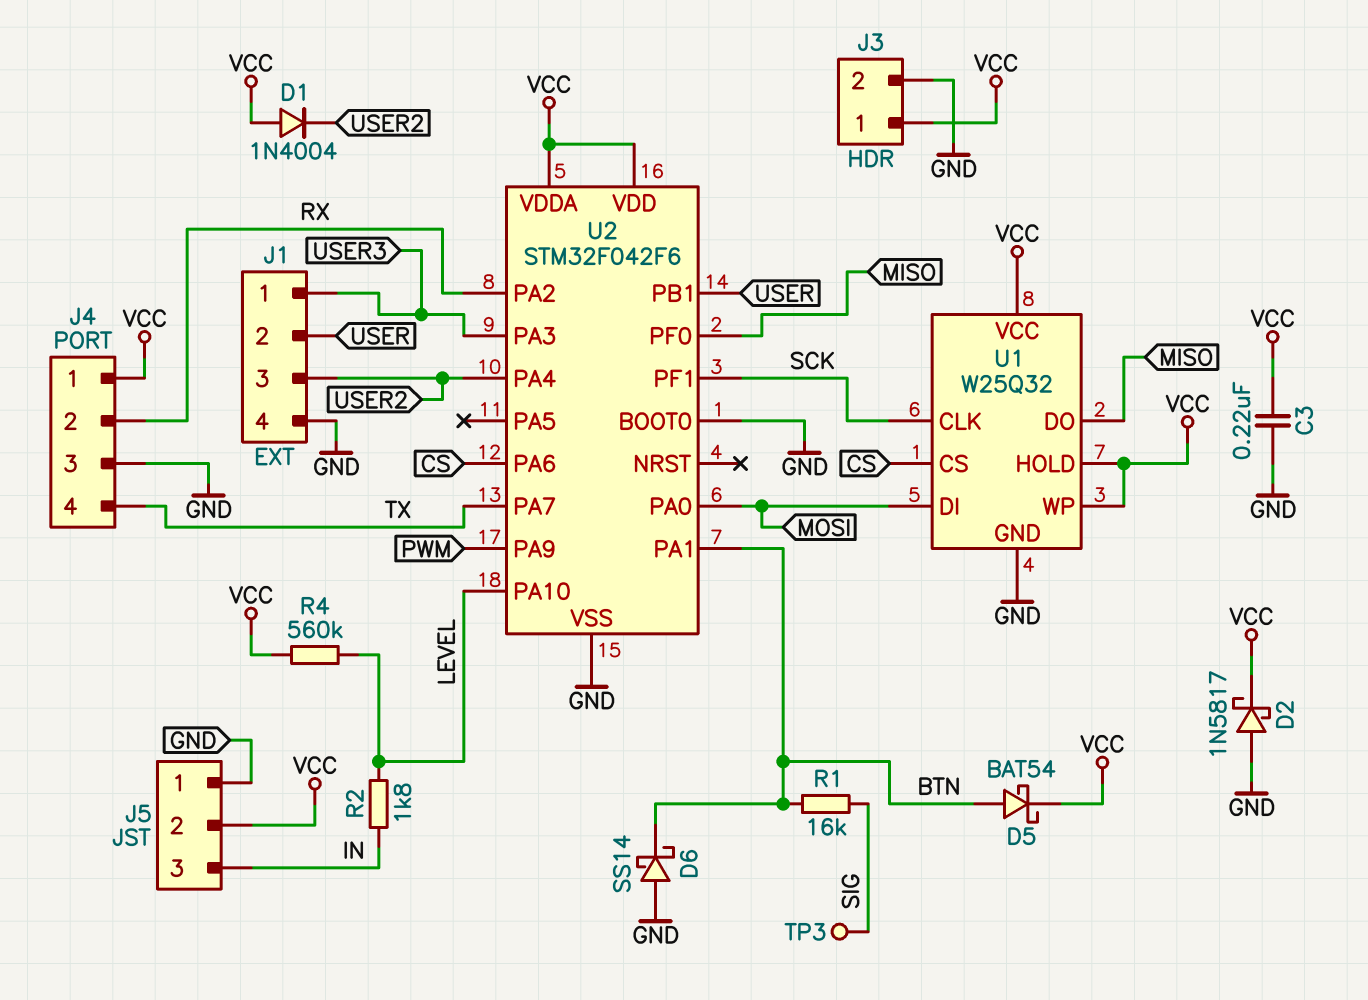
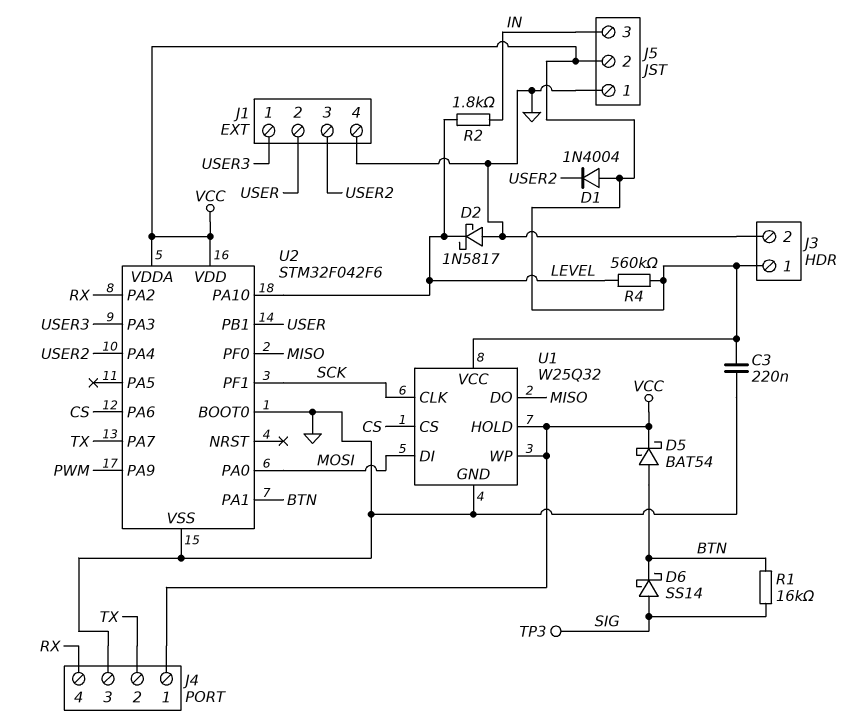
D2: schottky 1N5817 (A GND, K VCC) -> schottky 1N5817 (A GND, K LEVEL)
D6: schottky SS14 (A GND, K BTN) -> schottky SS14 (A SIG, K BTN)
J4 pin 2: RX -> TX
J4 pin 4: TX -> RX

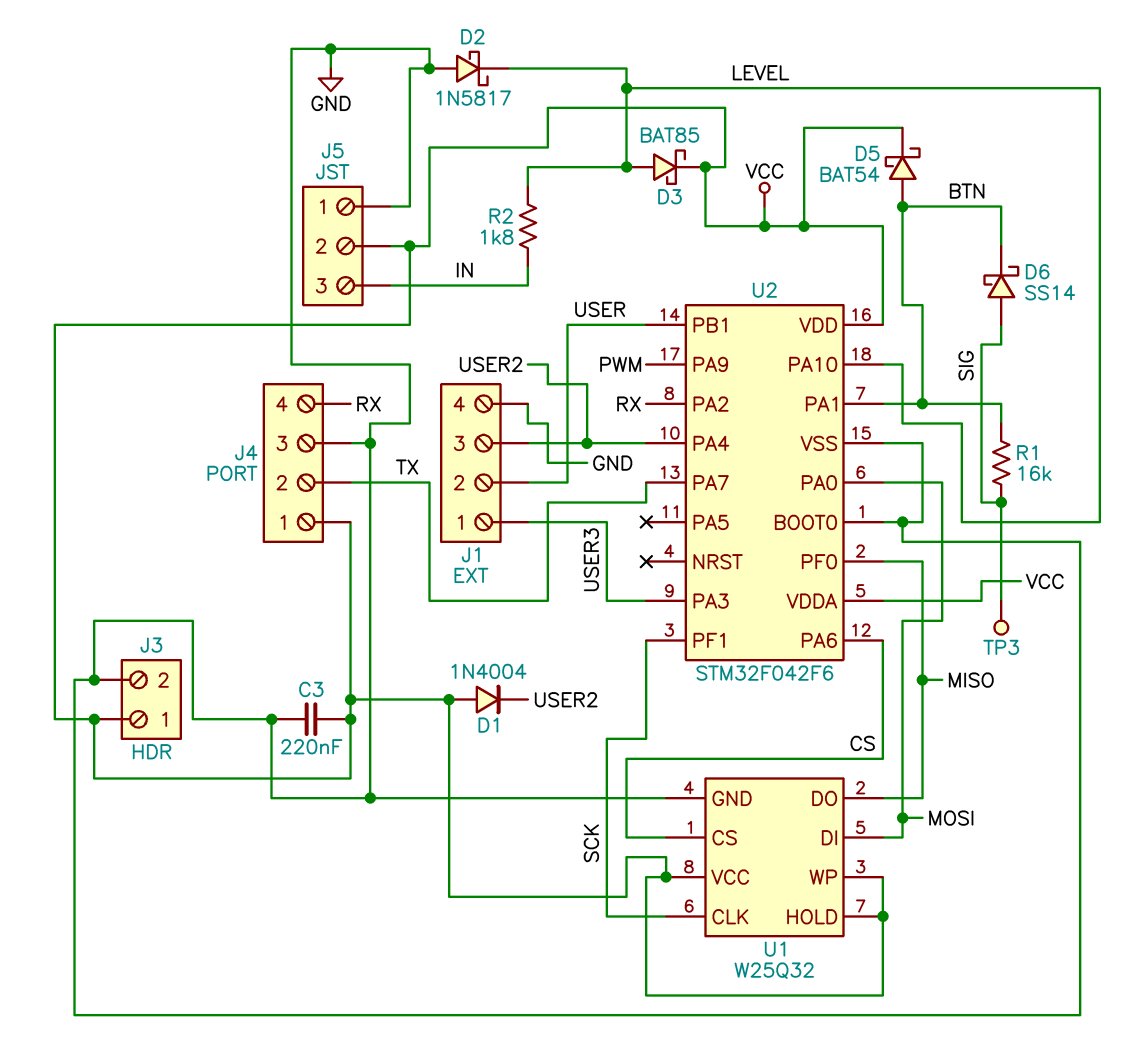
D3: none -> schottky BAT85 (A LEVEL, K VCC)
R4: 560k (LEVEL, VCC) -> none

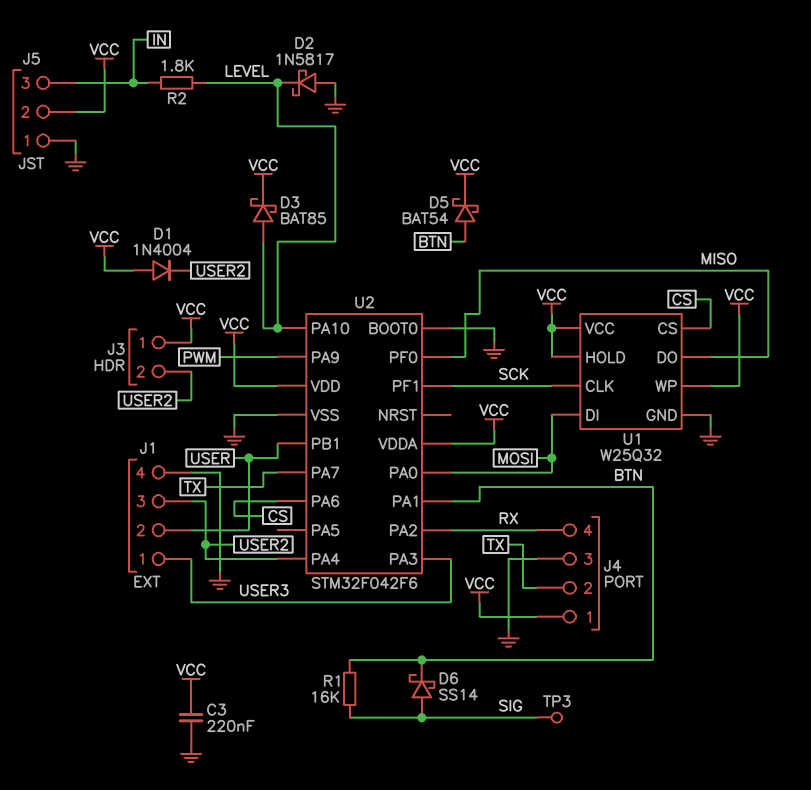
J3 pin 2: GND -> USER2

